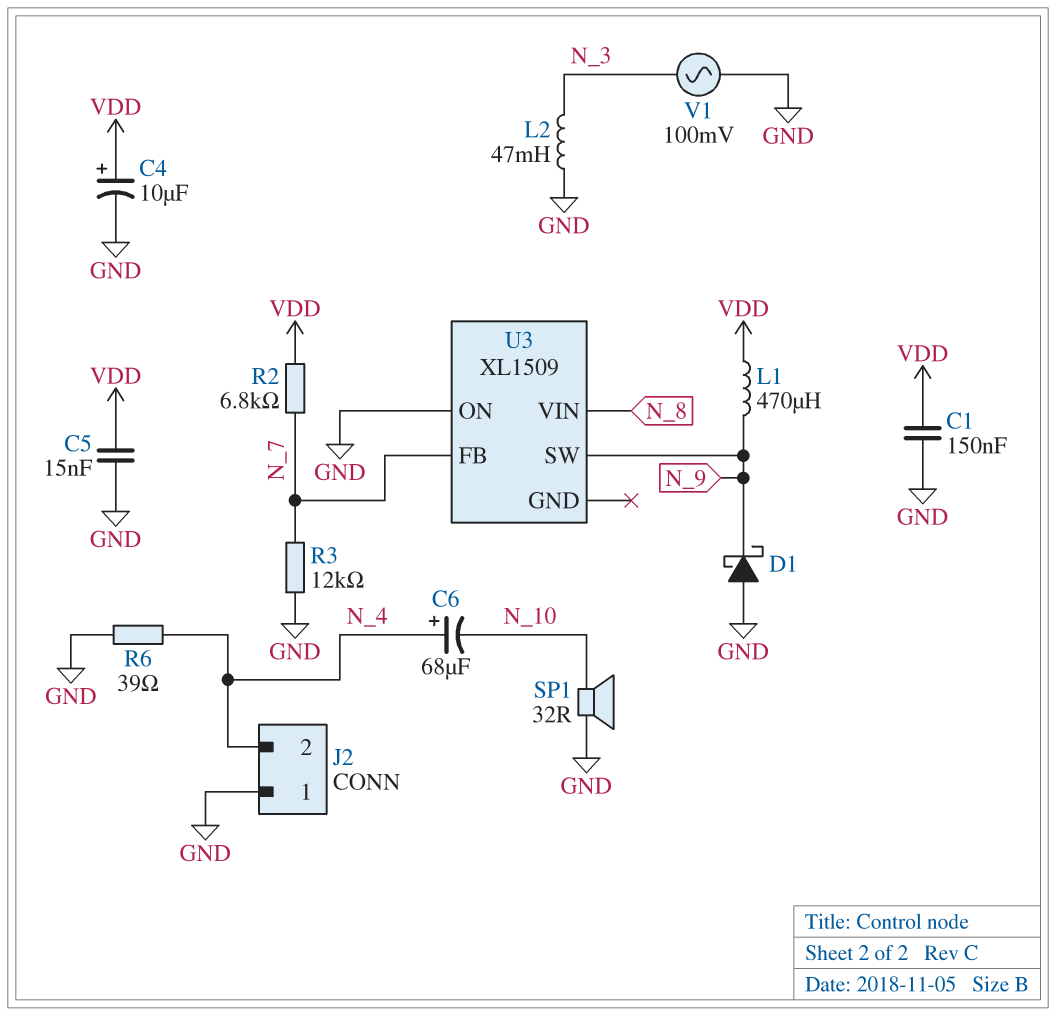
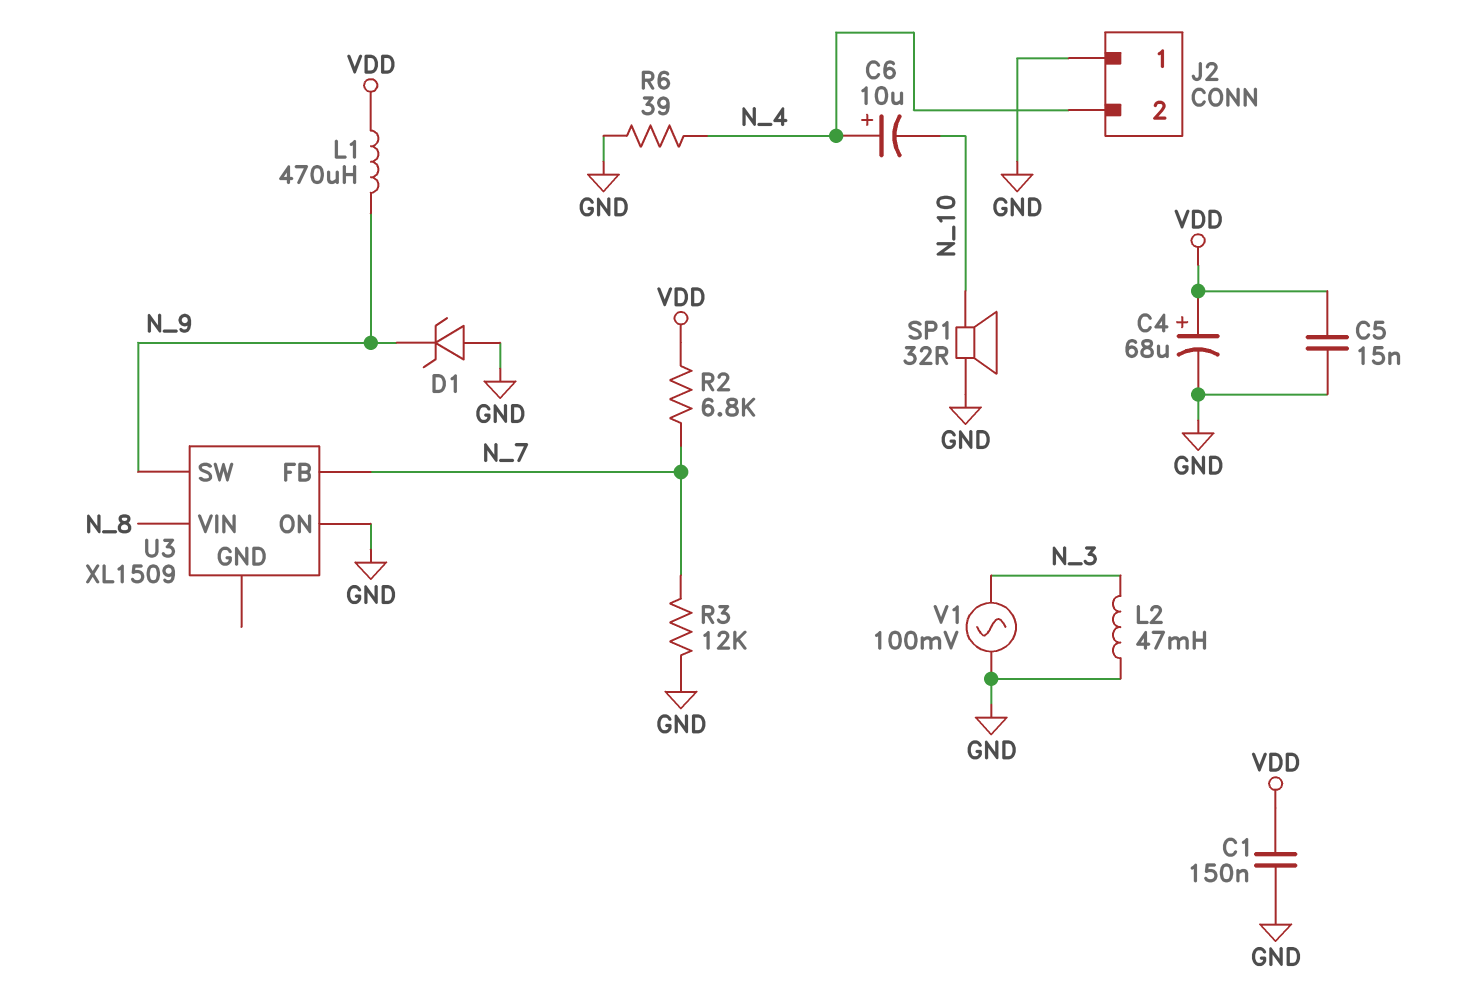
C4: 10uF (plus VDD, minus GND) -> 68uF (plus VDD, minus GND)
C6: 68uF (plus N_4, minus N_10) -> 10uF (plus N_4, minus N_10)
D1: schottky (A GND, K N_9) -> zener (A GND, K N_9)

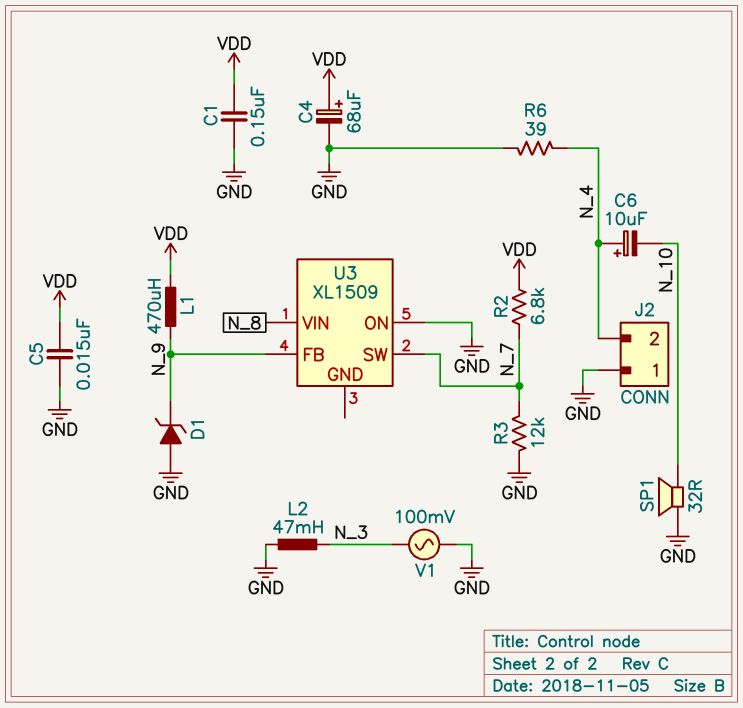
U3 pin FB: N_7 -> N_9
U3 pin SW: N_9 -> N_7

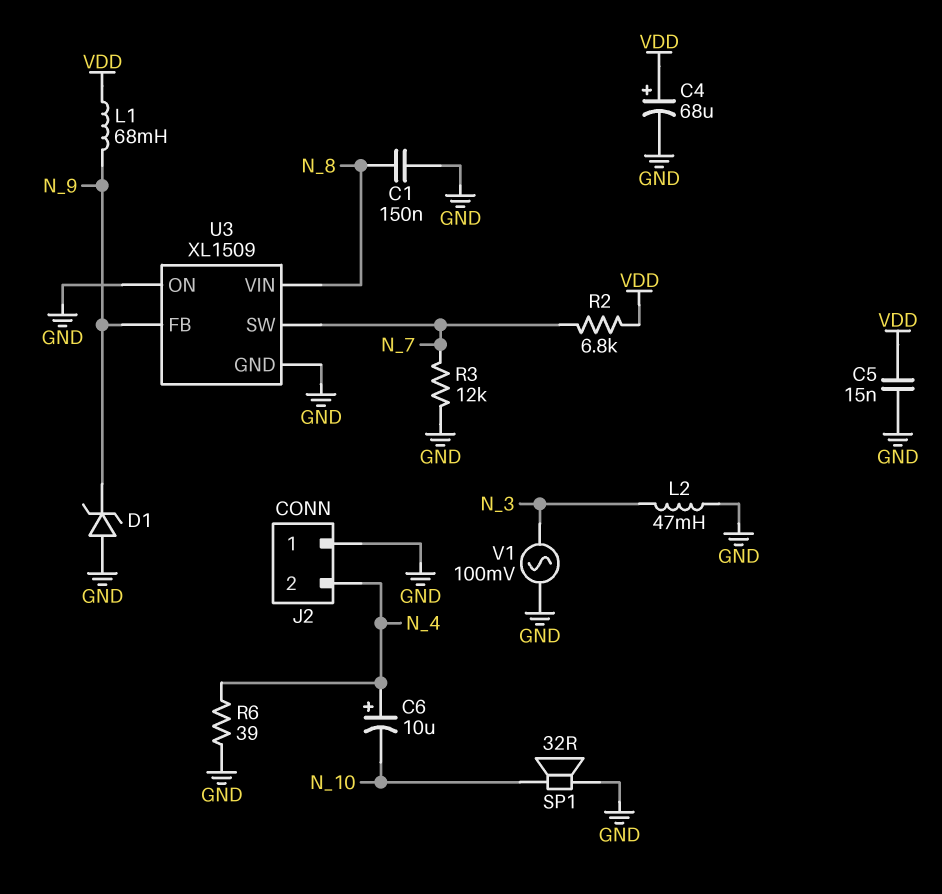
C1: 150nF (GND, VDD) -> 150nF (GND, N_8)
L1: 470uH (N_9, VDD) -> 68mH (N_9, VDD)
U3 pin GND: none -> GND

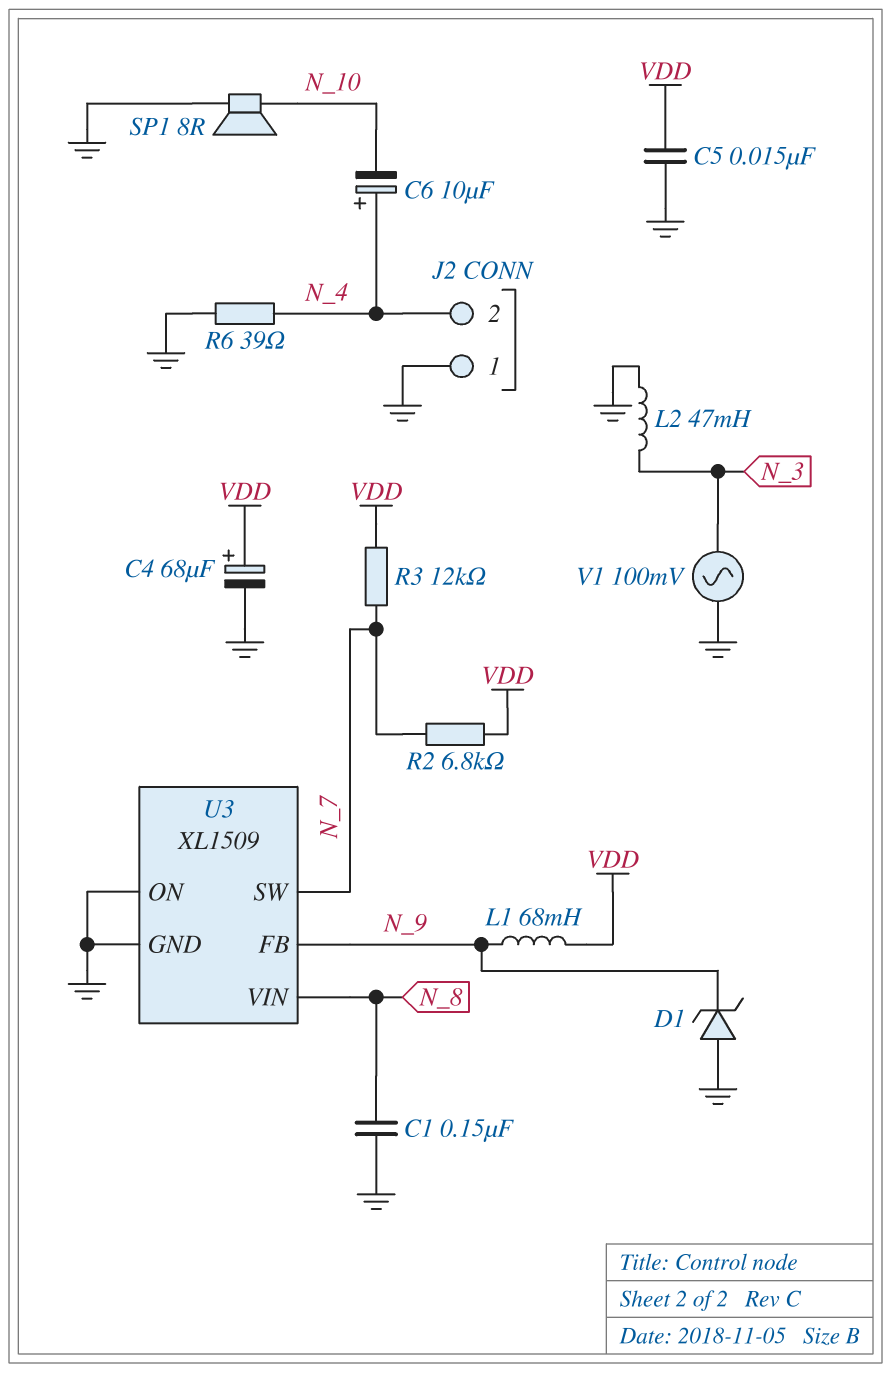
R3: 12k (GND, N_7) -> 12k (N_7, VDD)
SP1: speaker 32R (GND, N_10) -> speaker 8R (GND, N_10)

